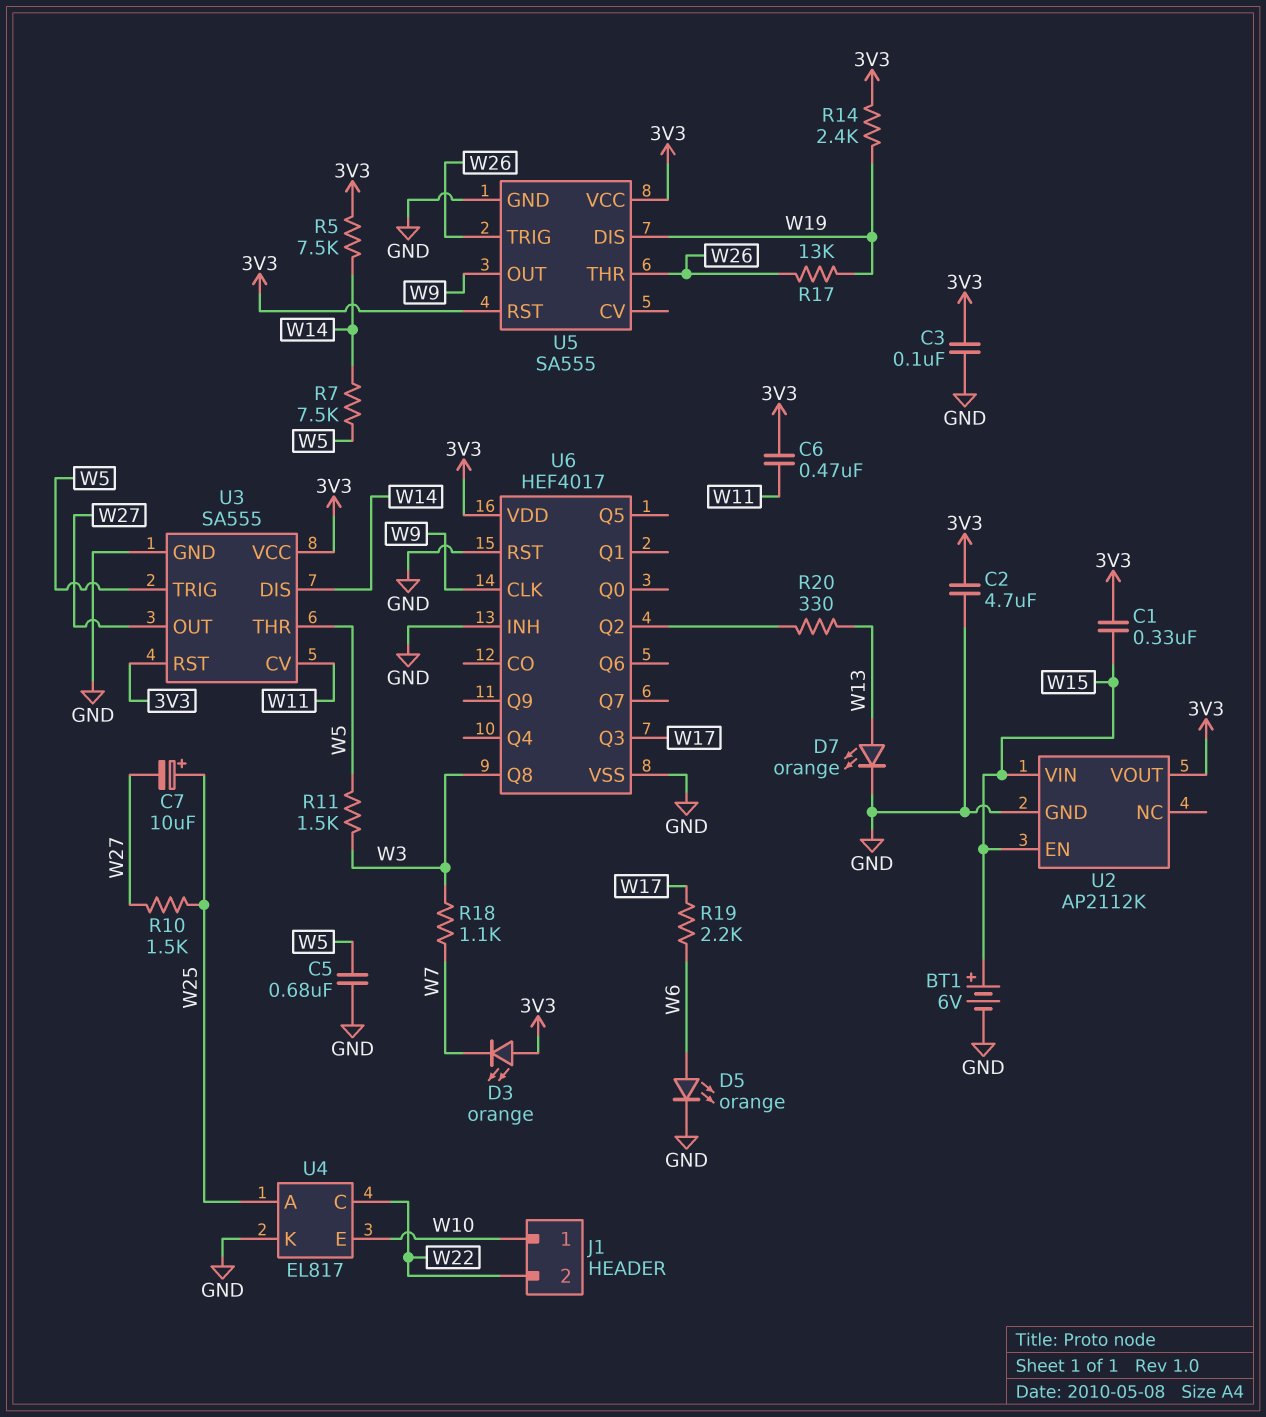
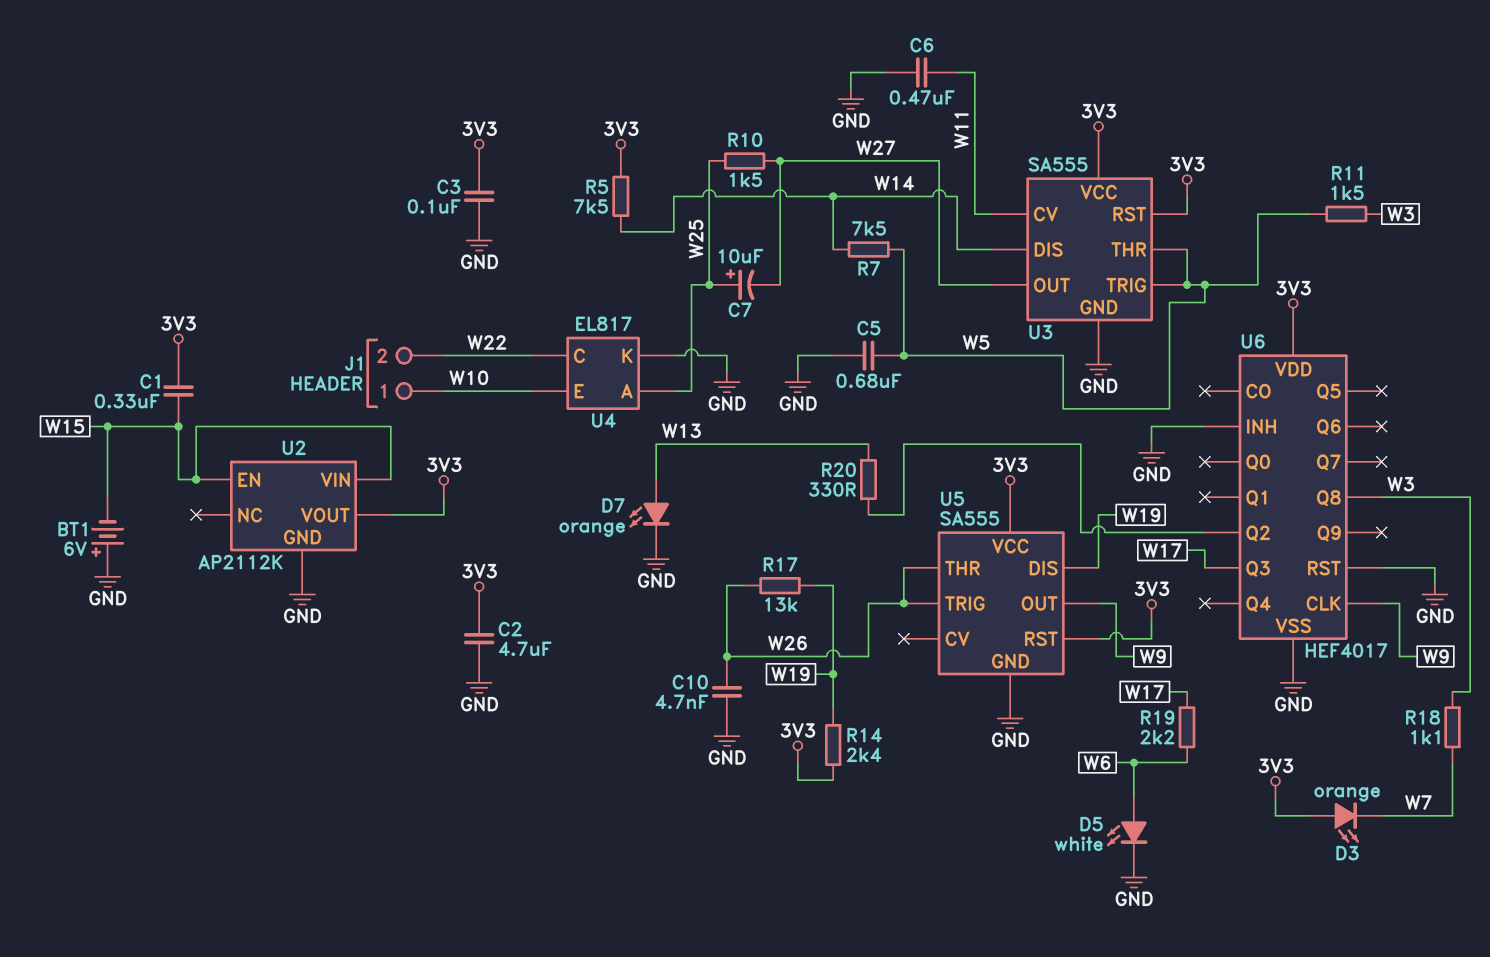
BT1: 6V (plus W15, minus GND) -> 6V (plus GND, minus W15)
C6: 470nF (3V3, W11) -> 470nF (GND, W11)
C10: none -> 4.7nF (GND, W26)
D5: LED orange (A W6, K GND) -> LED white (A W6, K GND)

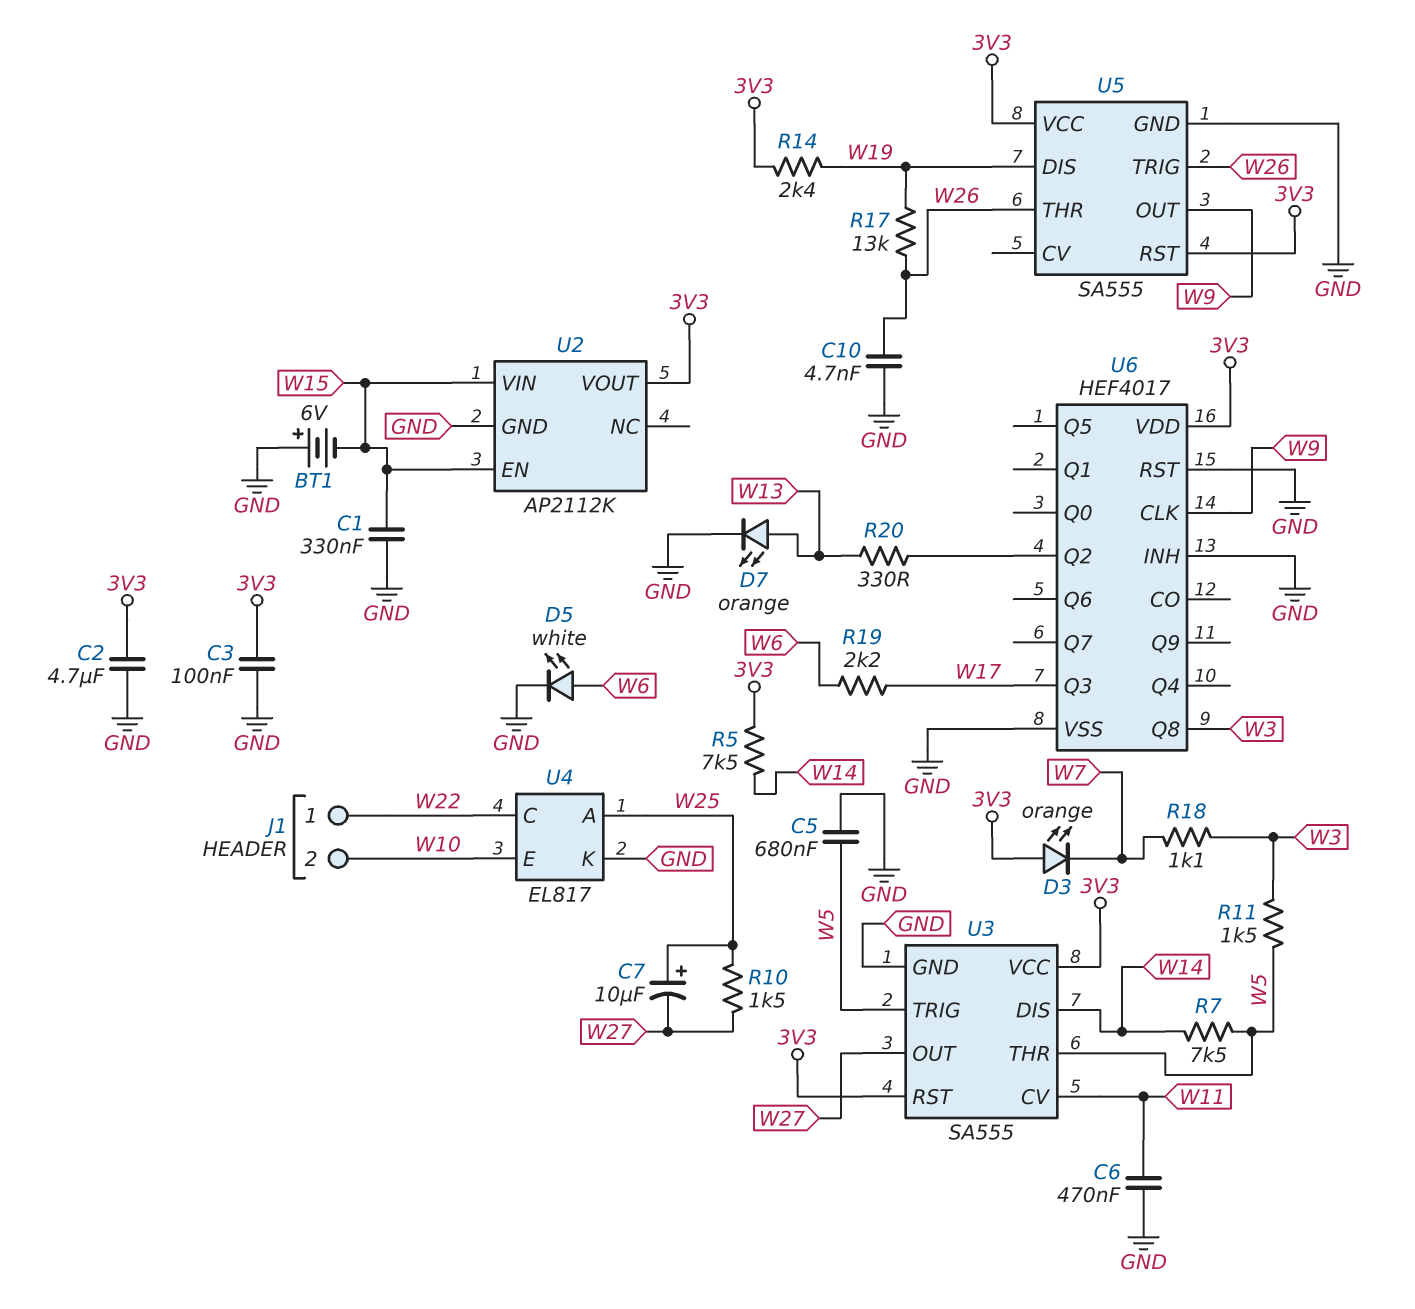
C1: 330nF (3V3, W15) -> 330nF (GND, W15)
J1 pin 1: W10 -> W22
J1 pin 2: W22 -> W10

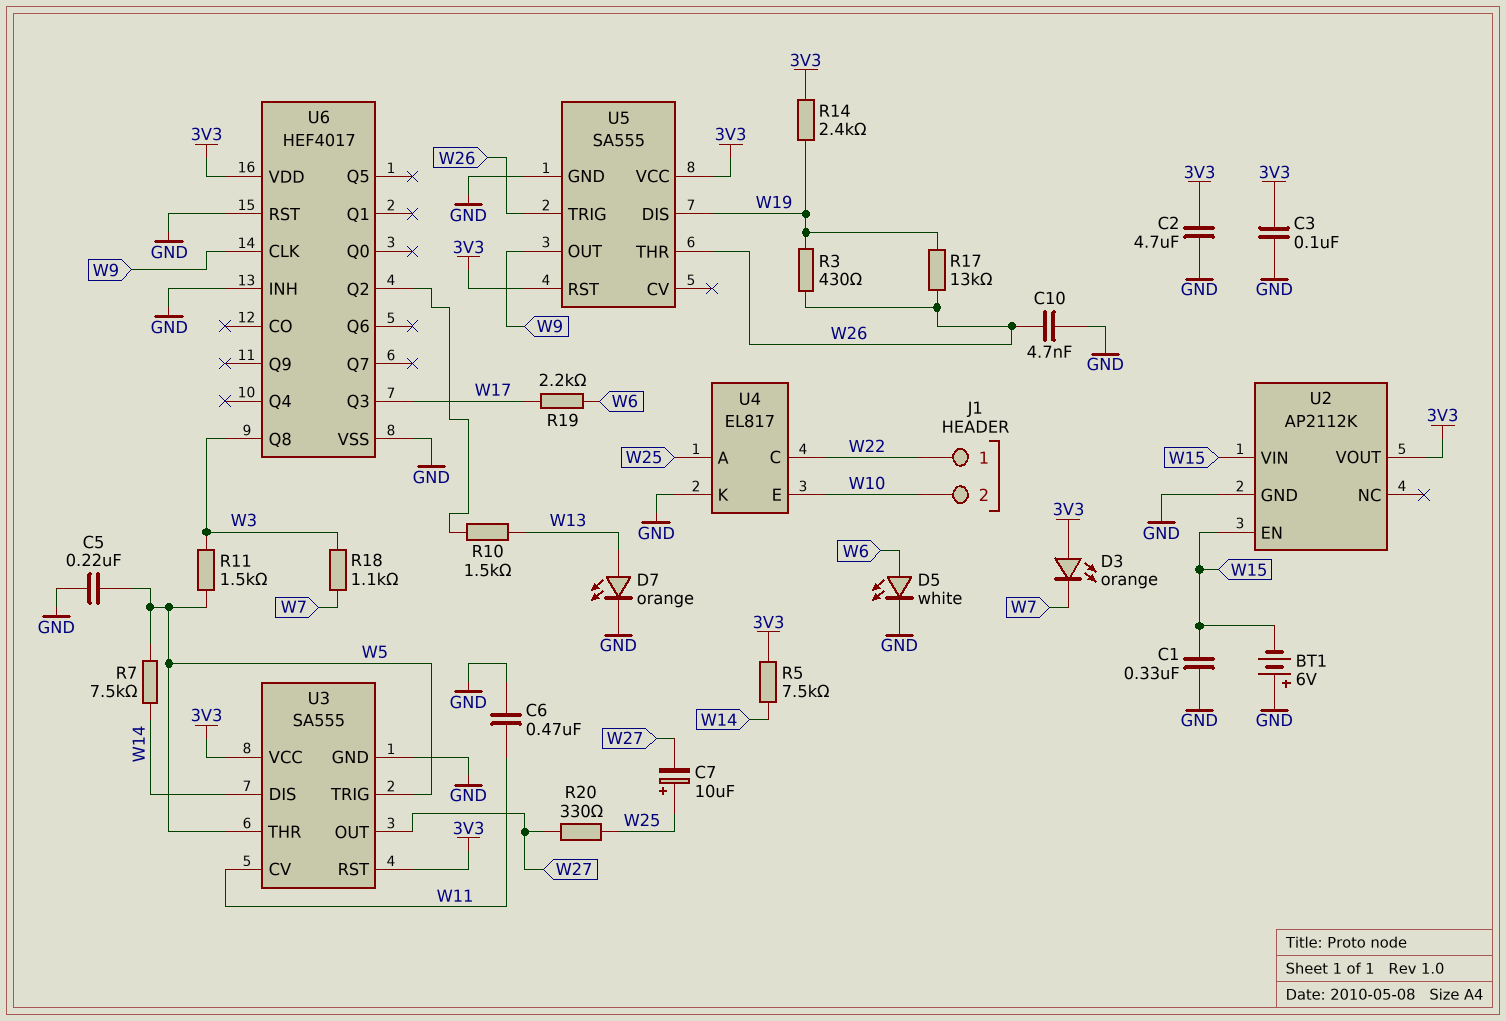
C5: 680nF (GND, W5) -> 220nF (GND, W5)
R3: none -> 430 (W19, W26)
R10: 1.5k (W25, W27) -> 1.5k (U6/Q2, W13)
R20: 330 (U6/Q2, W13) -> 330 (W25, W27)

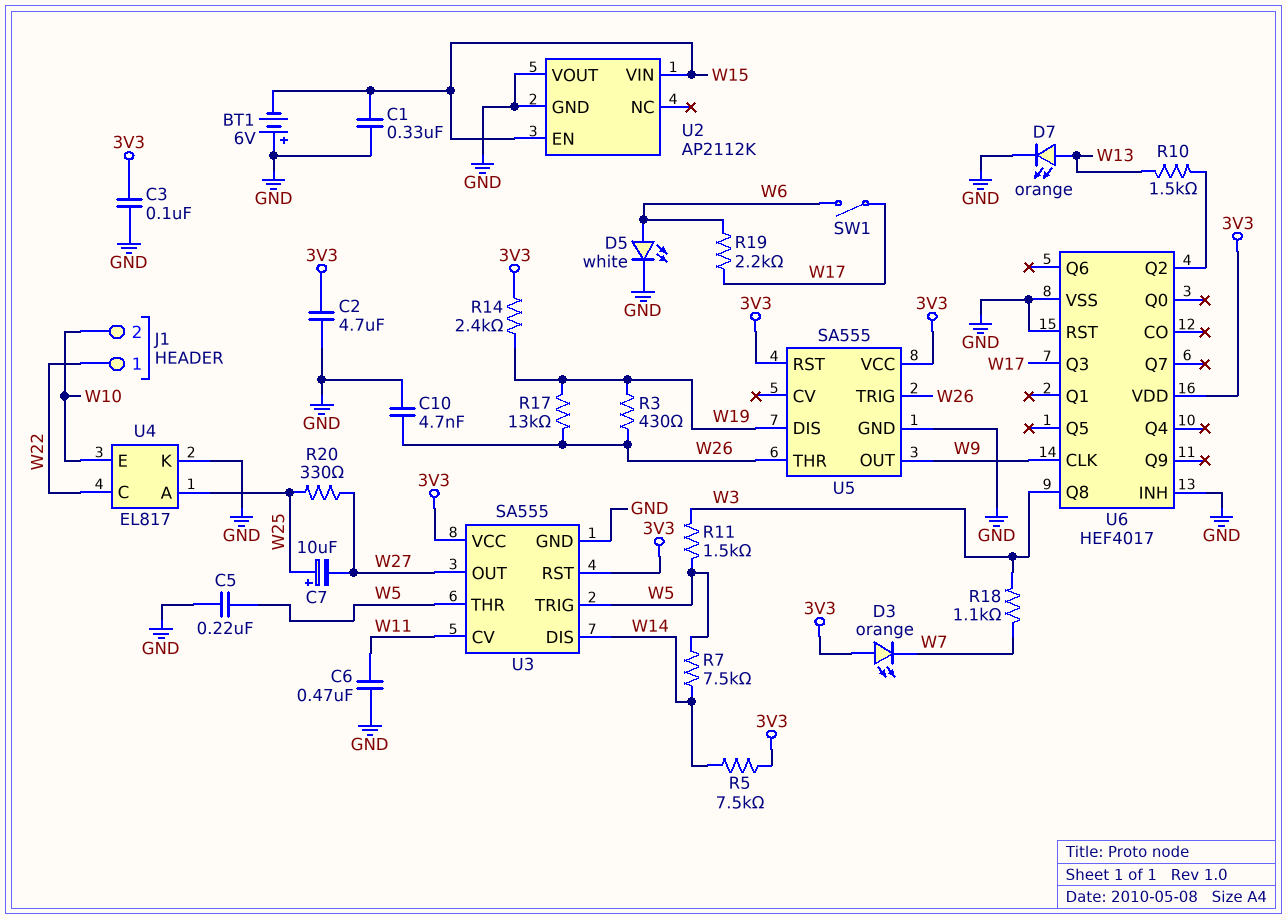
SW1: none -> switch (W6, W17)
U2 pin VOUT: 3V3 -> GND

